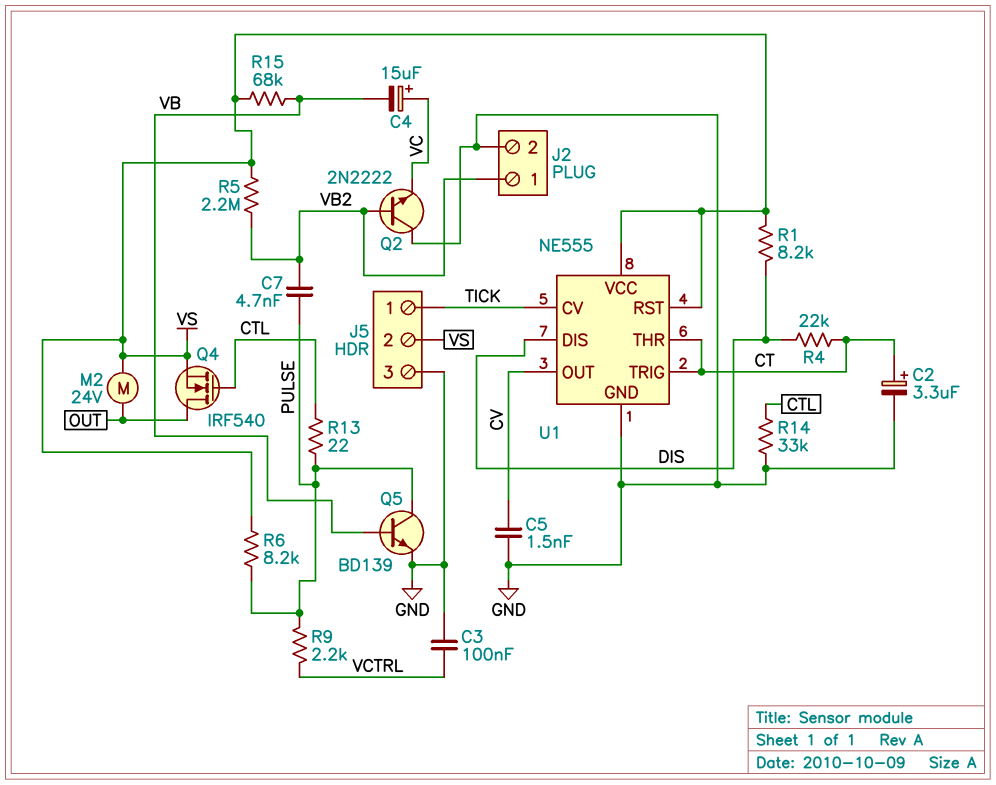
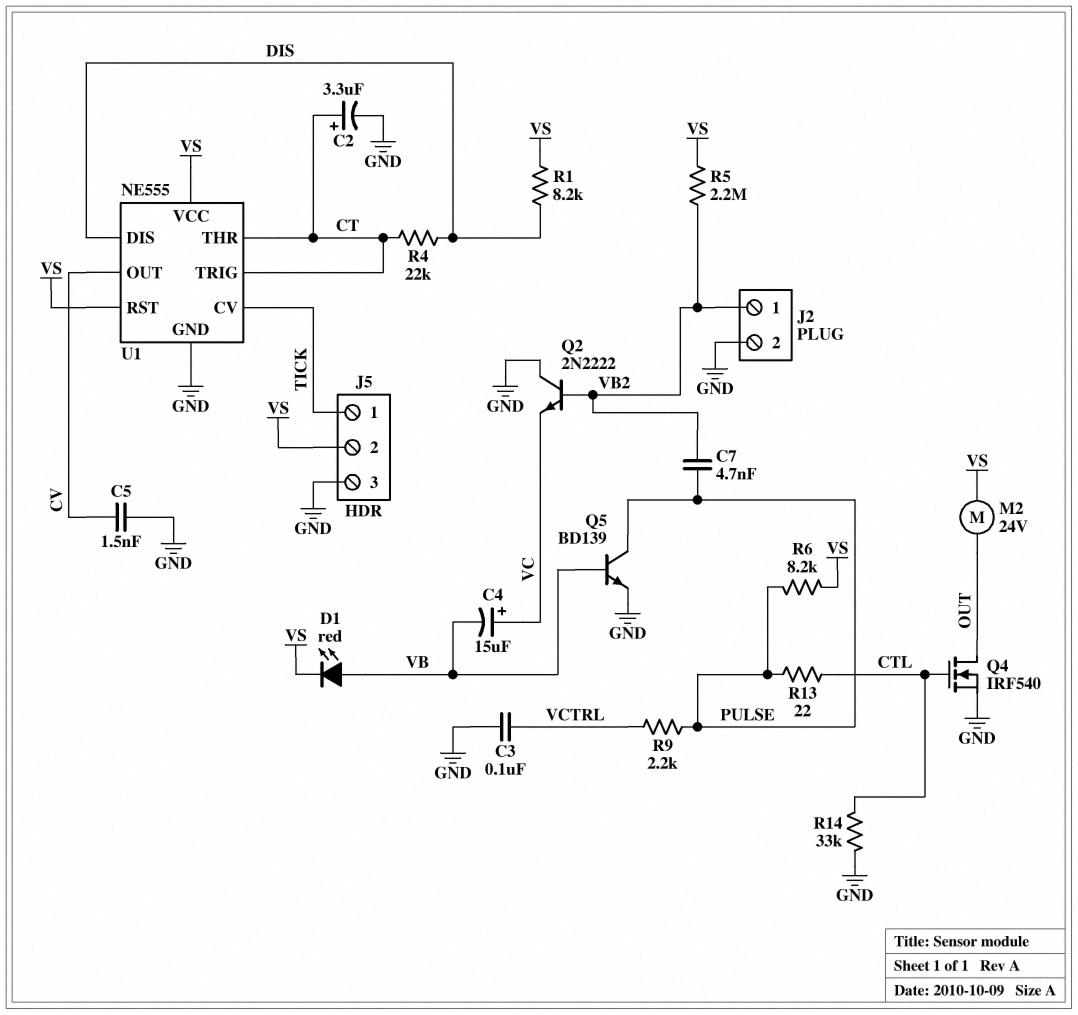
D1: none -> LED red (A VB, K VS)
Q4: NMOS IRF540 (G CTL, D OUT, S VS) -> NMOS IRF540 (G CTL, D OUT, S GND)
R15: 68k (VB, VS) -> none

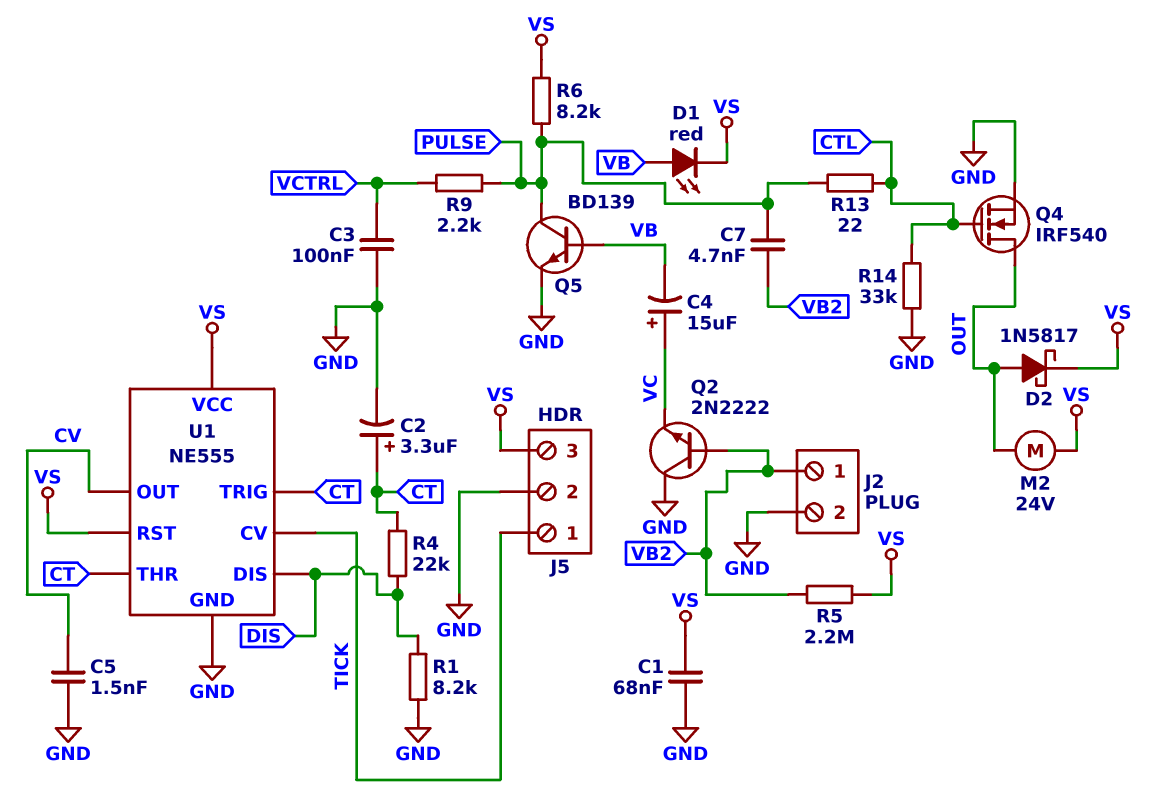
C1: none -> 68nF (GND, VS)
D2: none -> schottky 1N5817 (A OUT, K VS)
J5 pin 2: VS -> GND
J5 pin 3: GND -> VS
R1: 8.2k (DIS, VS) -> 8.2k (DIS, GND)

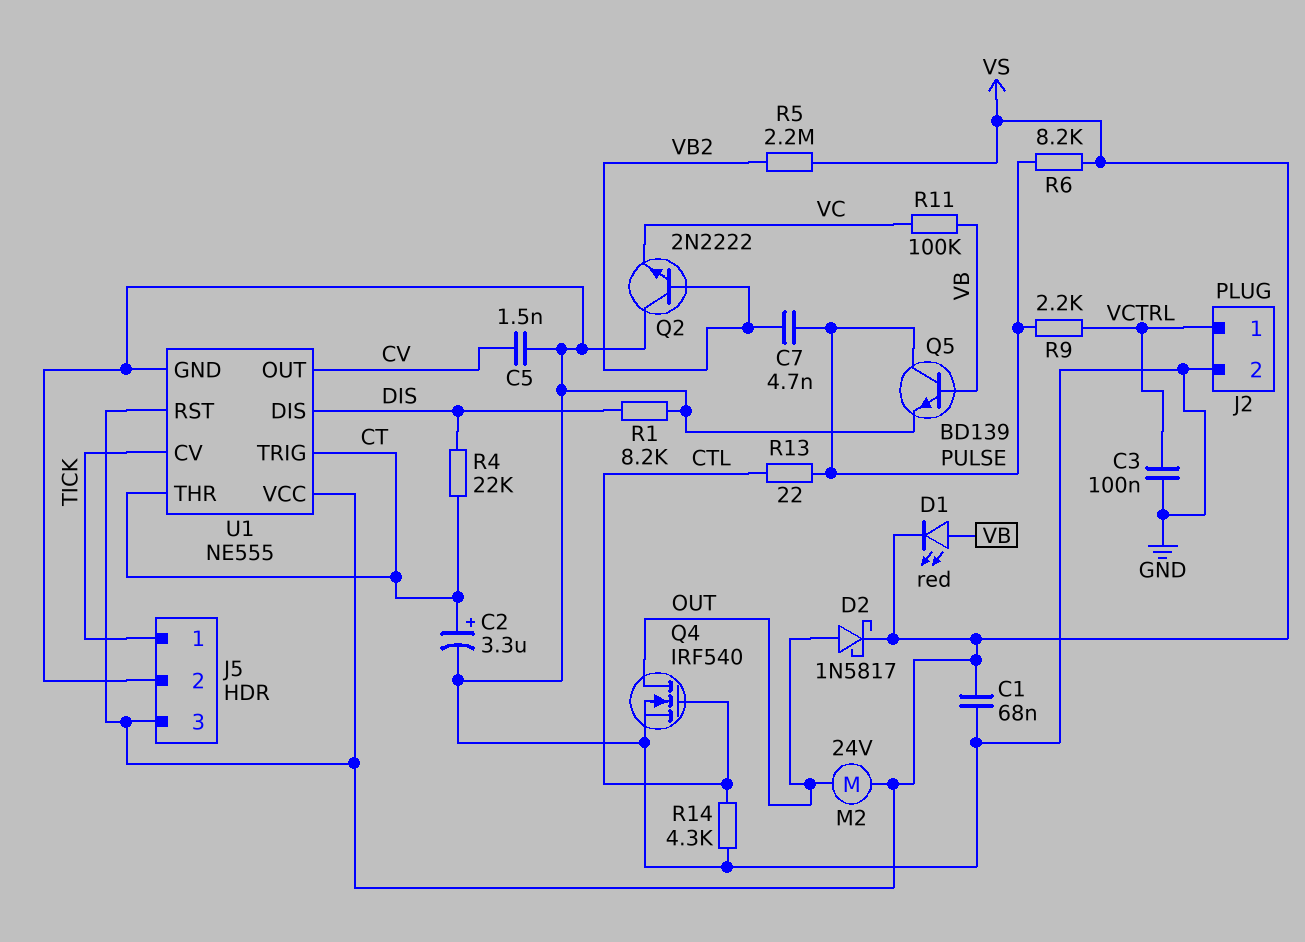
C4: 15uF (plus VC, minus VB) -> none
J2 pin 1: VB2 -> VCTRL
R11: none -> 100k (VB, VC)
R14: 33k (CTL, GND) -> 4.3k (CTL, GND)

